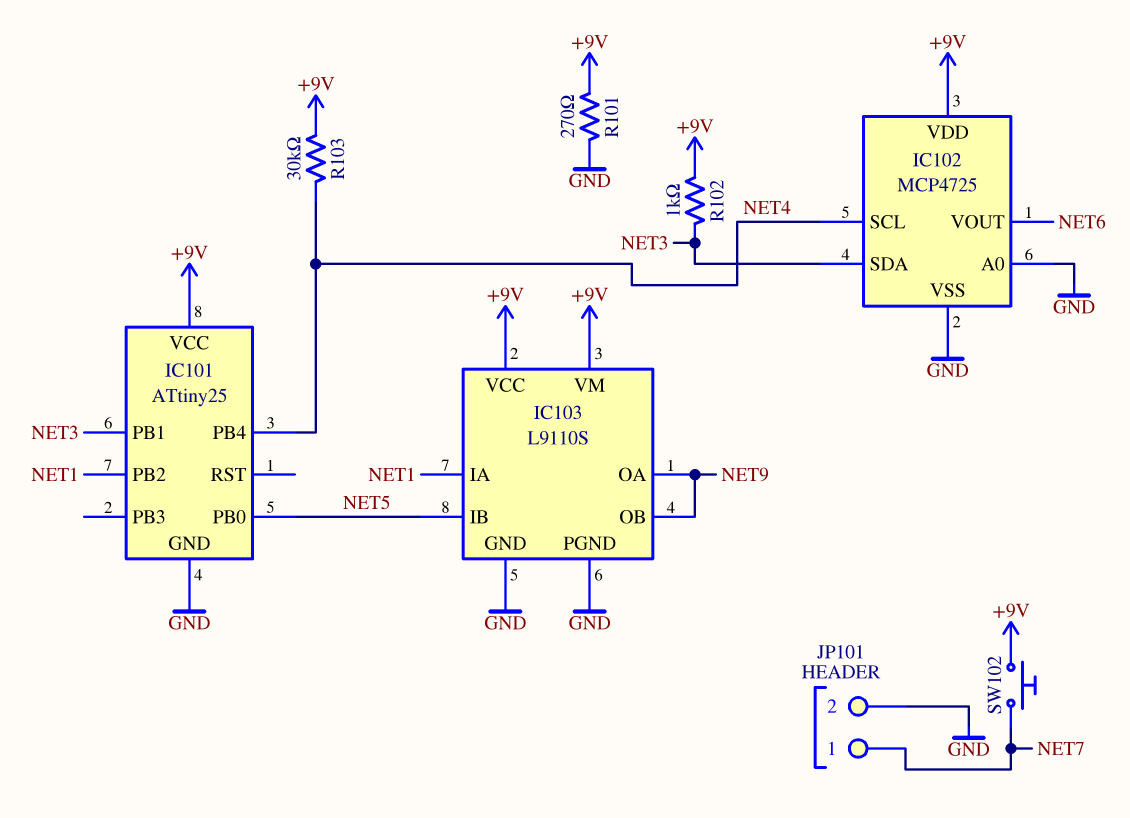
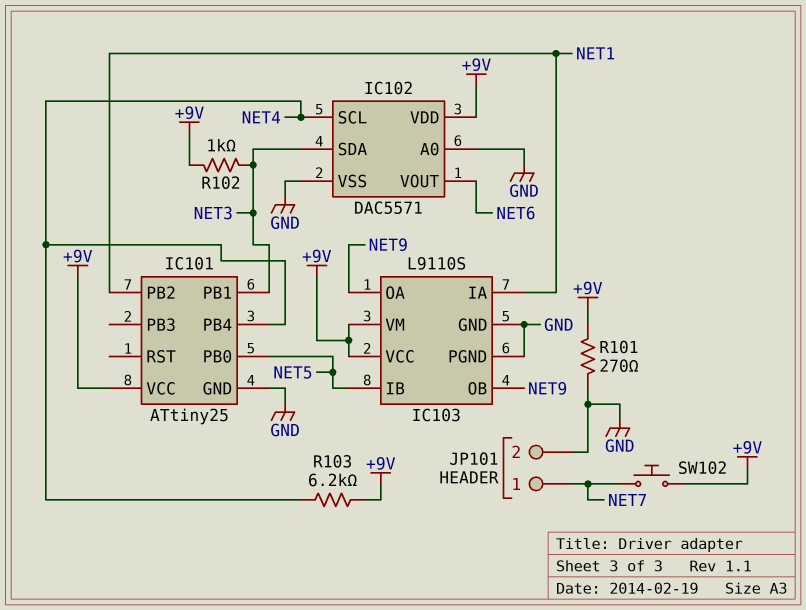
IC102: MCP4725 -> DAC5571
R103: 30k (+9V, NET4) -> 6.2k (+9V, NET4)

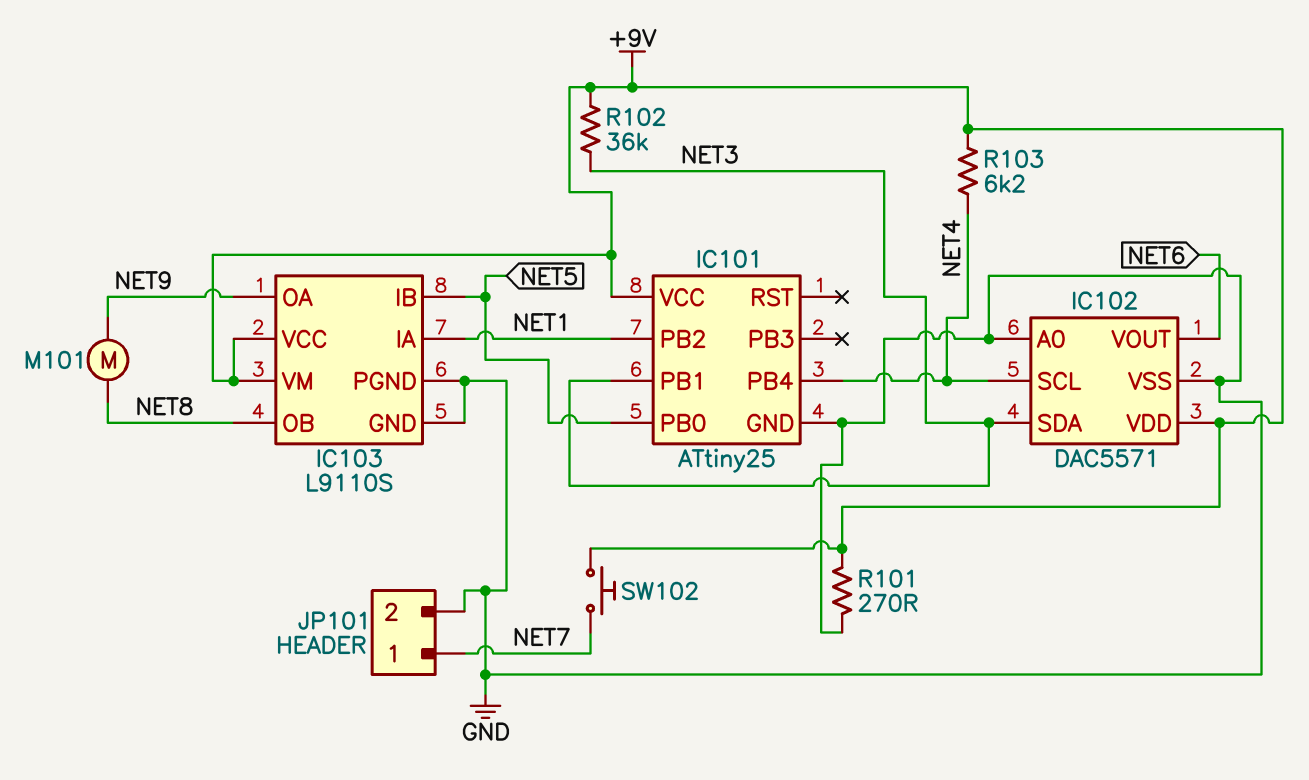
IC103 pin OB: NET9 -> NET8
M101: none -> motor (NET8, NET9)
R102: 1k (+9V, NET3) -> 36k (+9V, NET3)

